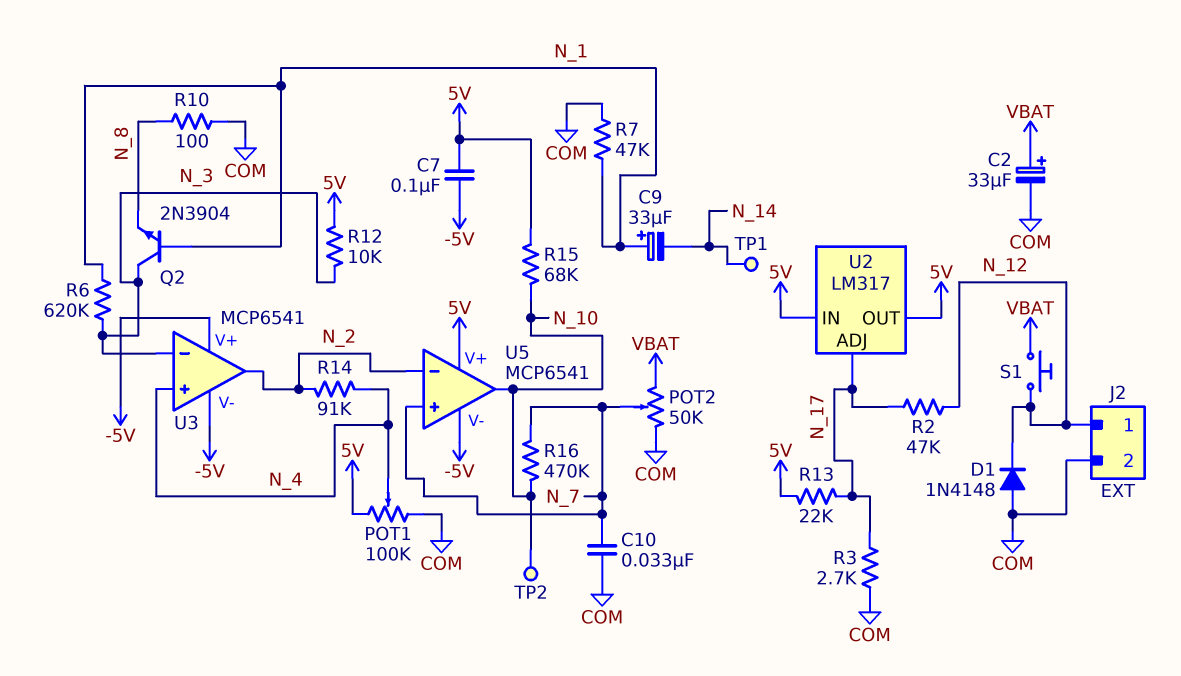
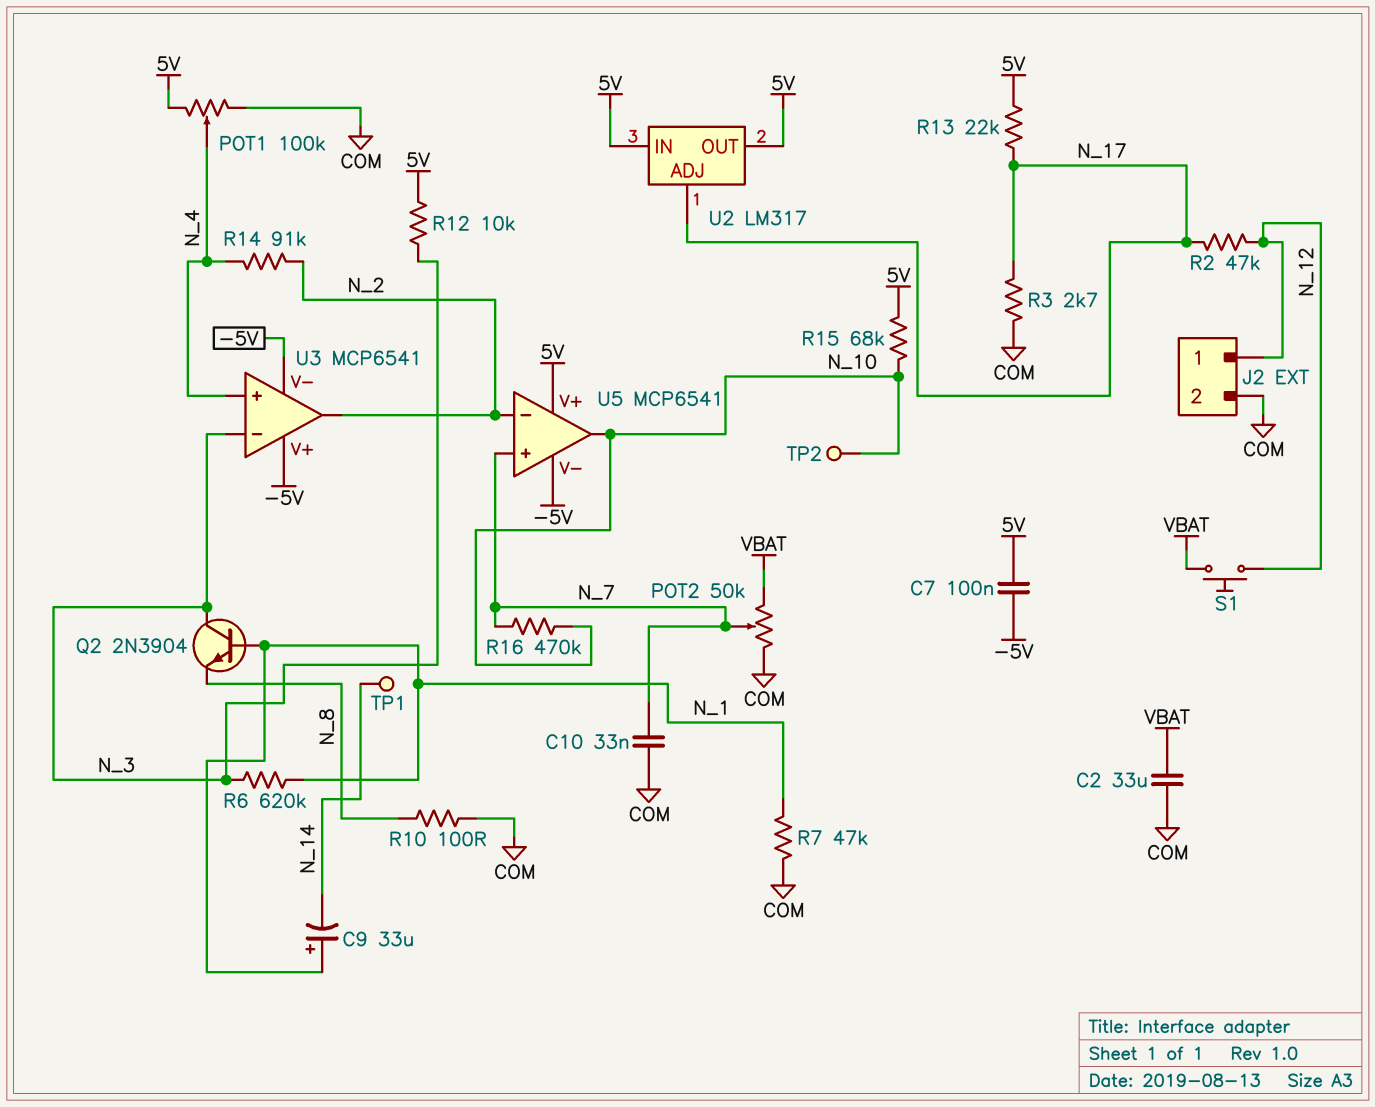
C2: 33uF (plus VBAT, minus COM) -> 33uF (COM, VBAT)
D1: diode 1N4148 (A COM, K N_12) -> none

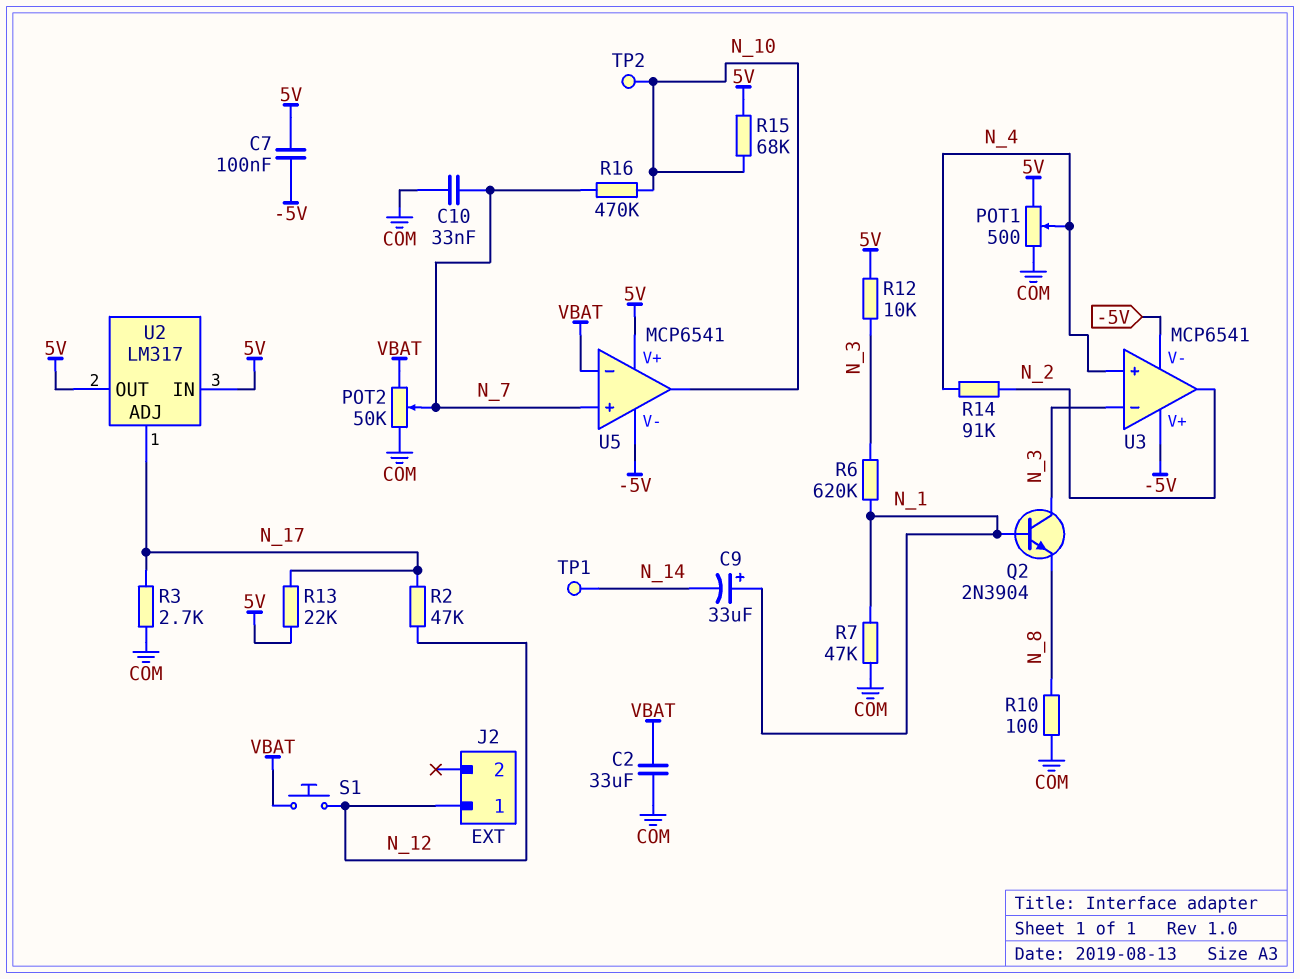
J2 pin 2: COM -> none
POT1: 100k (5V, COM, wiper N_4) -> 500 (5V, COM, wiper N_4)
U5 pin in-: N_2 -> VBAT

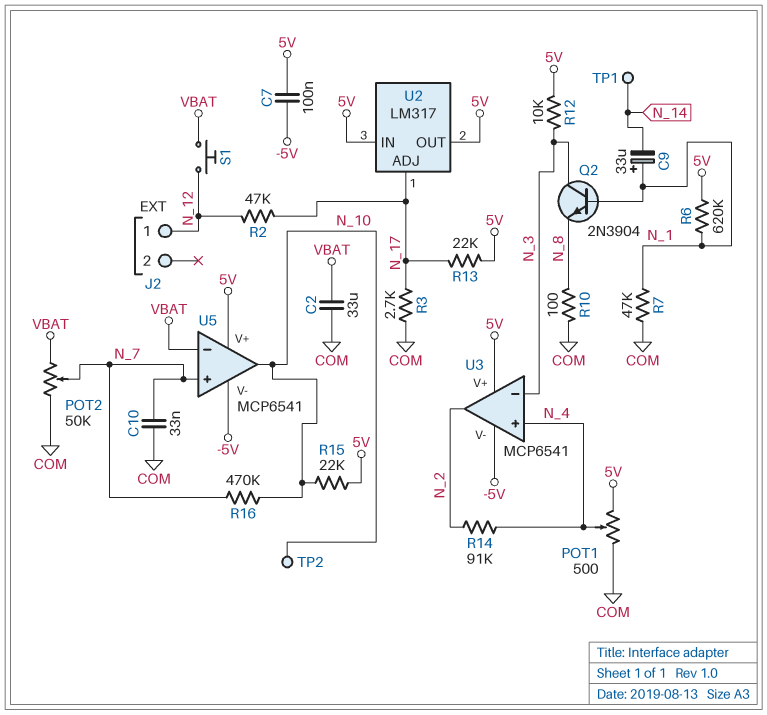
R6: 620k (N_1, N_3) -> 620k (5V, N_1)
R15: 68k (5V, N_10) -> 22k (5V, N_10)
U3 pin V+: -5V -> 5V

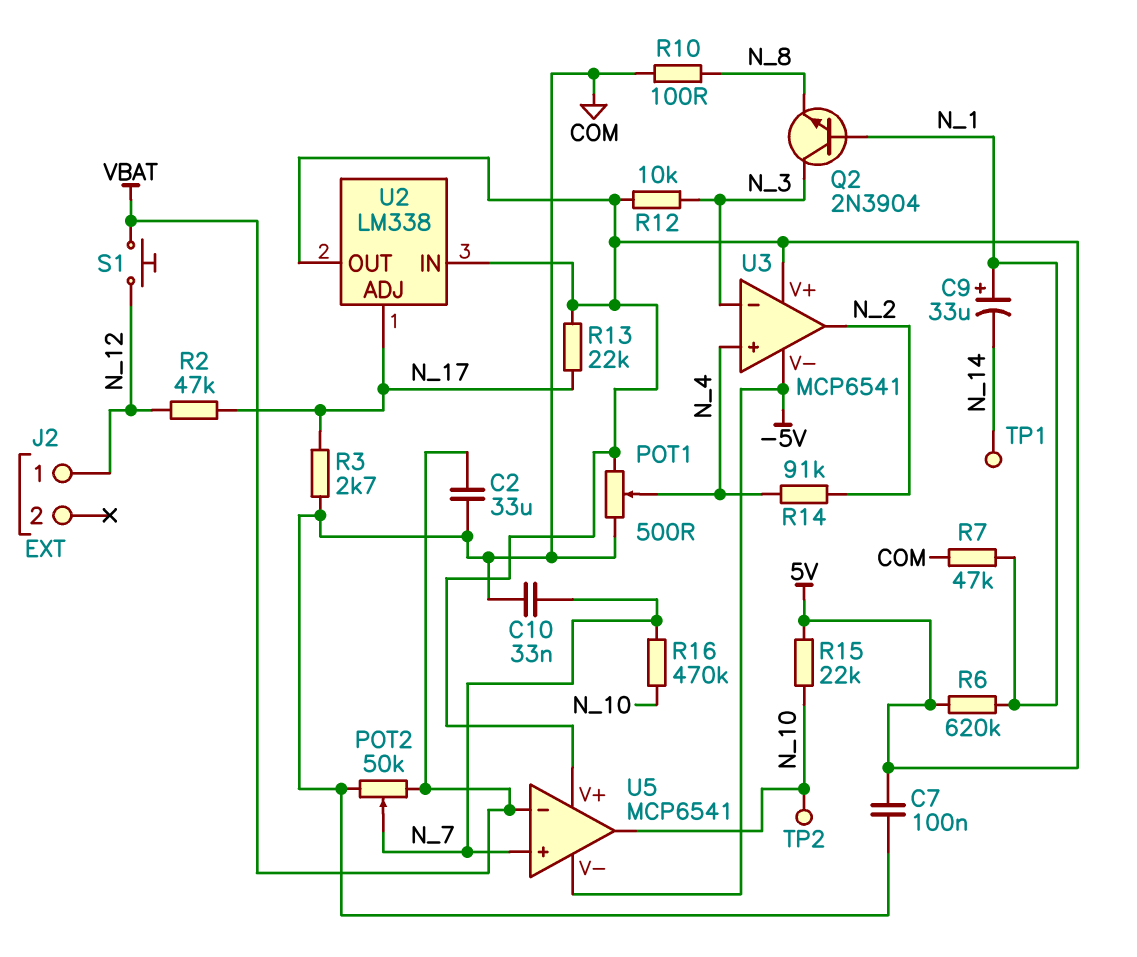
C7: 100nF (-5V, 5V) -> 100nF (5V, COM)
U2: LM317 -> LM338

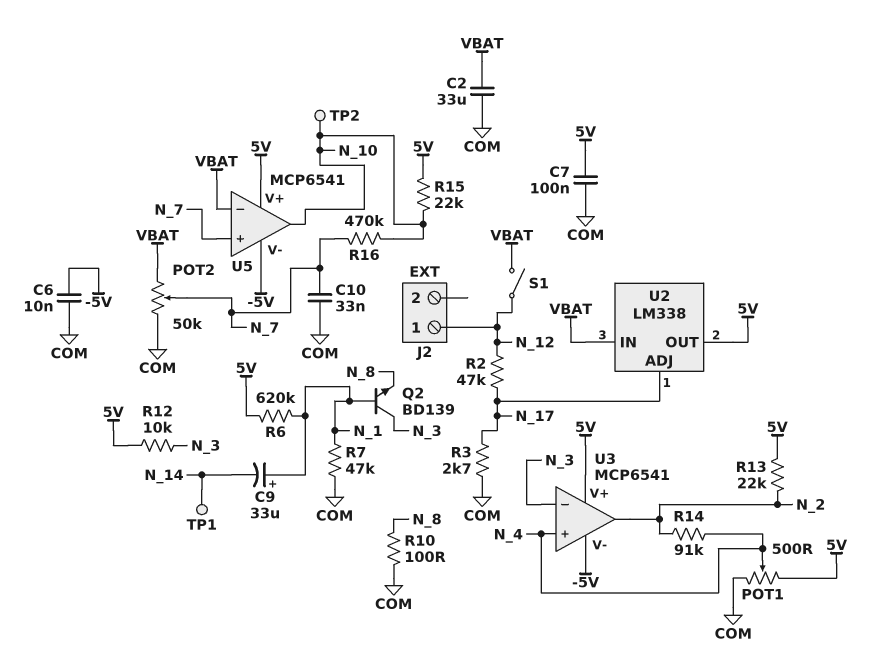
C6: none -> 10nF (-5V, COM)
Q2: NPN 2N3904 (B N_1, C N_3, E N_8) -> NPN BD139 (B N_1, C N_3, E N_8)
R13: 22k (5V, N_17) -> 22k (5V, N_2)
S1: button (N_12, VBAT) -> switch (N_12, VBAT)
U2 pin IN: 5V -> VBAT

